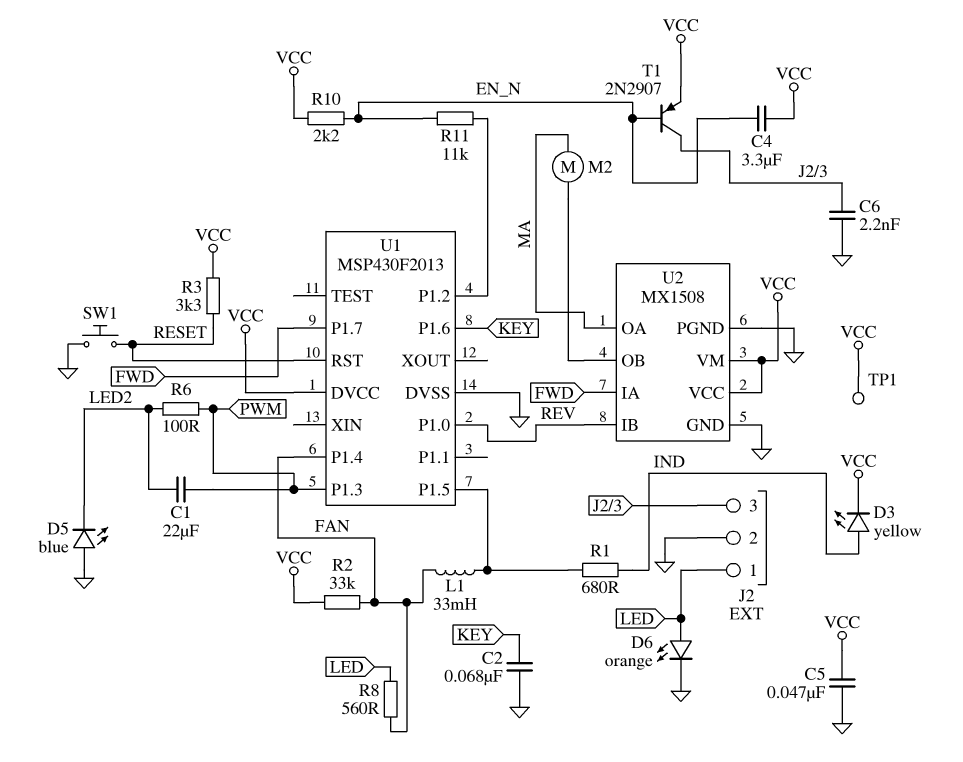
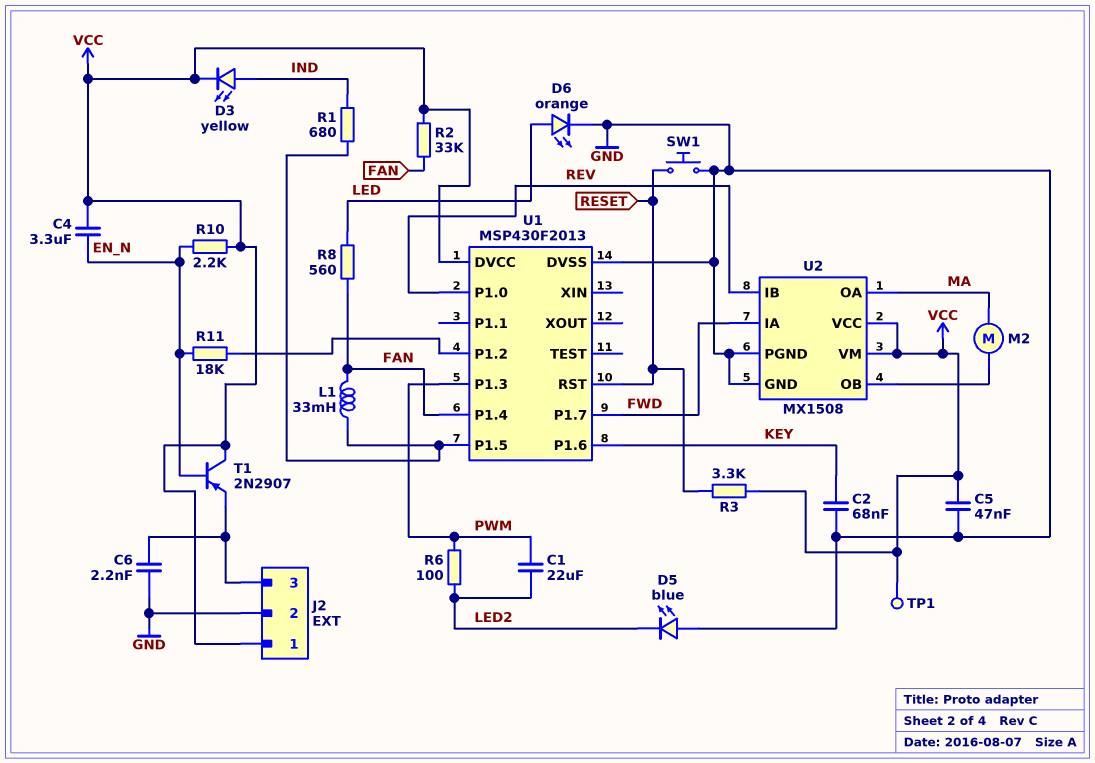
J2 pin 1: LED -> VCC
R11: 11k (EN_N, U1/P1.2) -> 18k (EN_N, U1/P1.2)
T1: PNP 2N2907 (B EN_N, C J2/3, E VCC) -> PNP 2N2907 (B EN_N, C VCC, E J2/3)

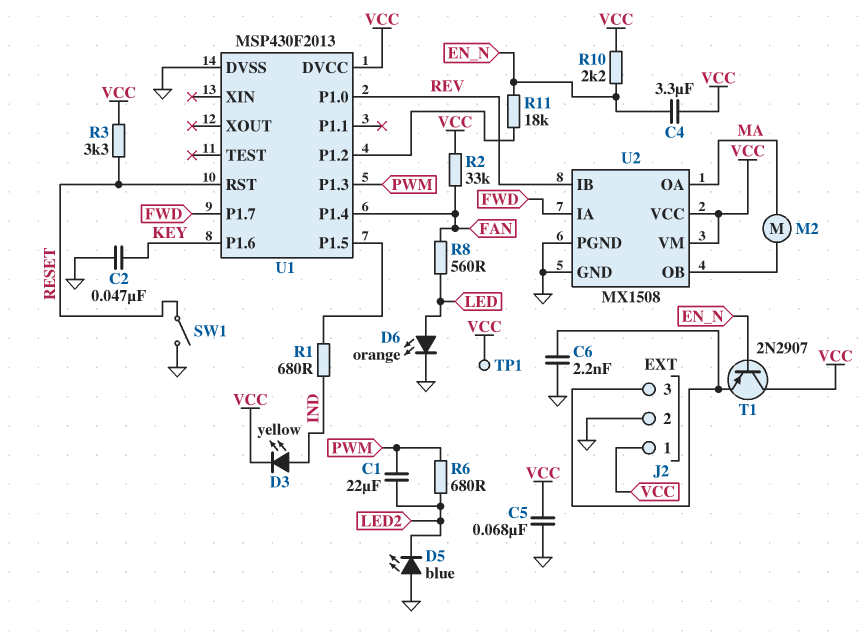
C2: 68nF (GND, KEY) -> 47nF (GND, KEY)
C5: 47nF (GND, VCC) -> 68nF (GND, VCC)
L1: 33mH (FAN, U1/P1.5) -> none
R6: 100 (LED2, PWM) -> 680 (LED2, PWM)
SW1: button (GND, RESET) -> switch (GND, RESET)

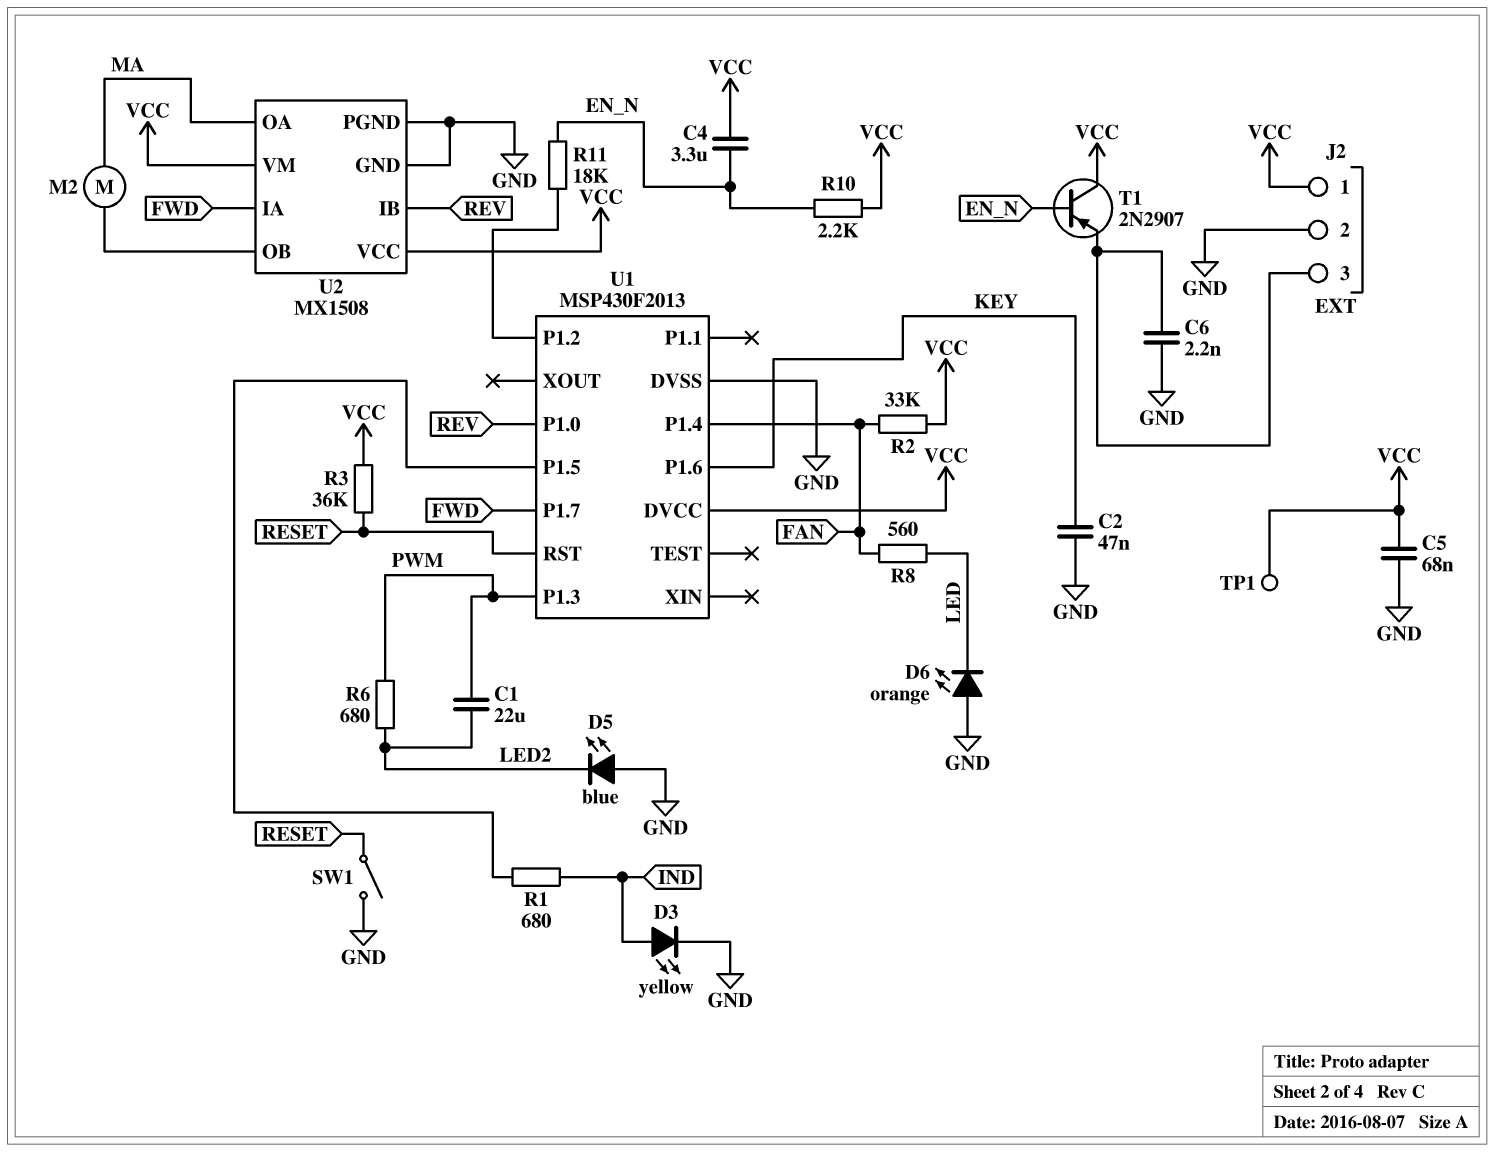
D3: LED yellow (A IND, K VCC) -> LED yellow (A IND, K GND)
D6: LED orange (A LED, K GND) -> LED orange (A GND, K LED)
R3: 3.3k (RESET, VCC) -> 36k (RESET, VCC)

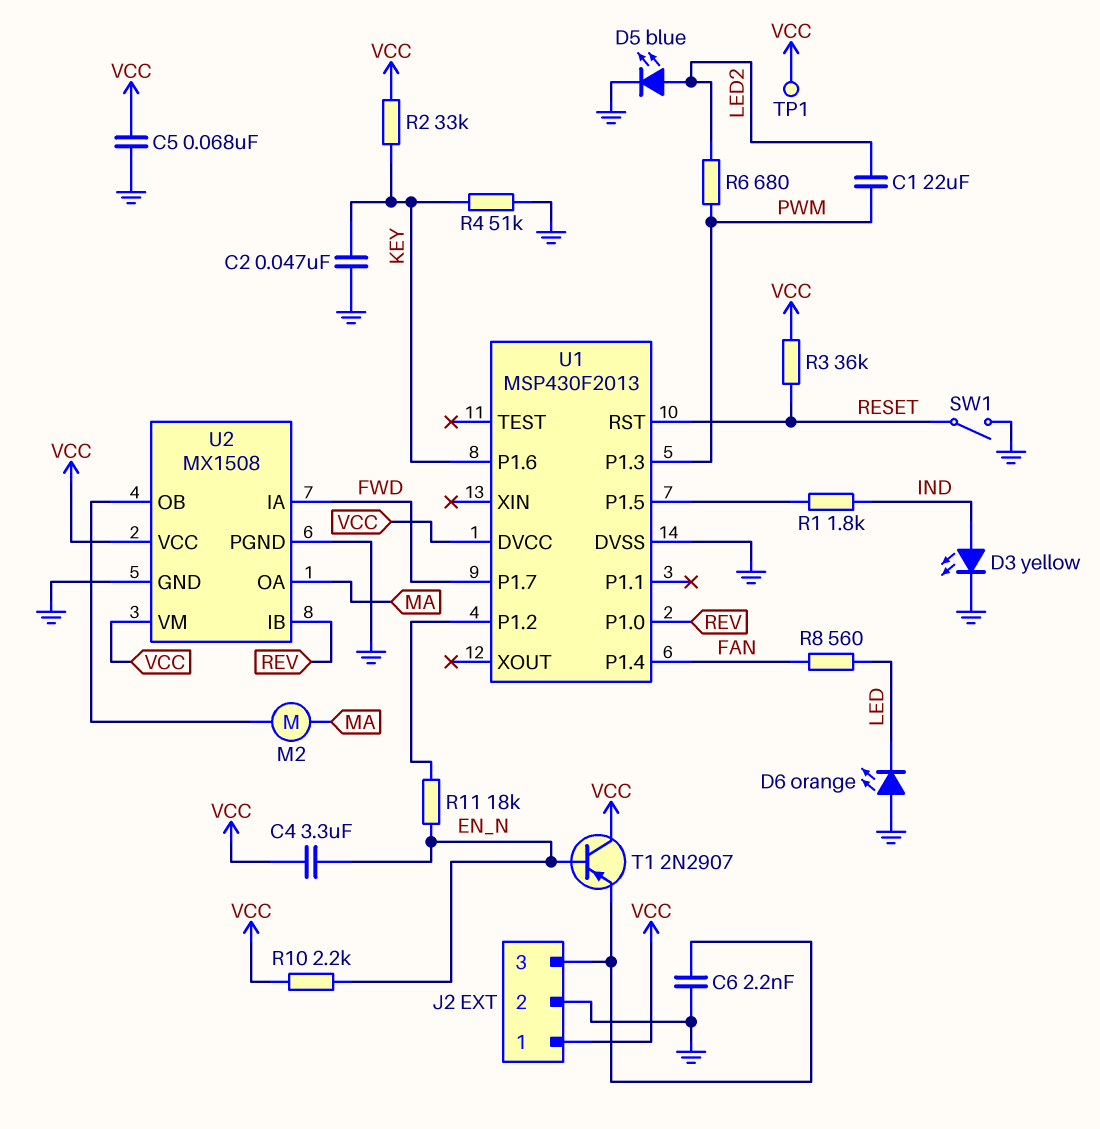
D5: LED blue (A GND, K LED2) -> LED blue (A LED2, K GND)
R1: 680 (IND, U1/P1.5) -> 1.8k (IND, U1/P1.5)
R2: 33k (FAN, VCC) -> 33k (KEY, VCC)
R4: none -> 51k (GND, KEY)

